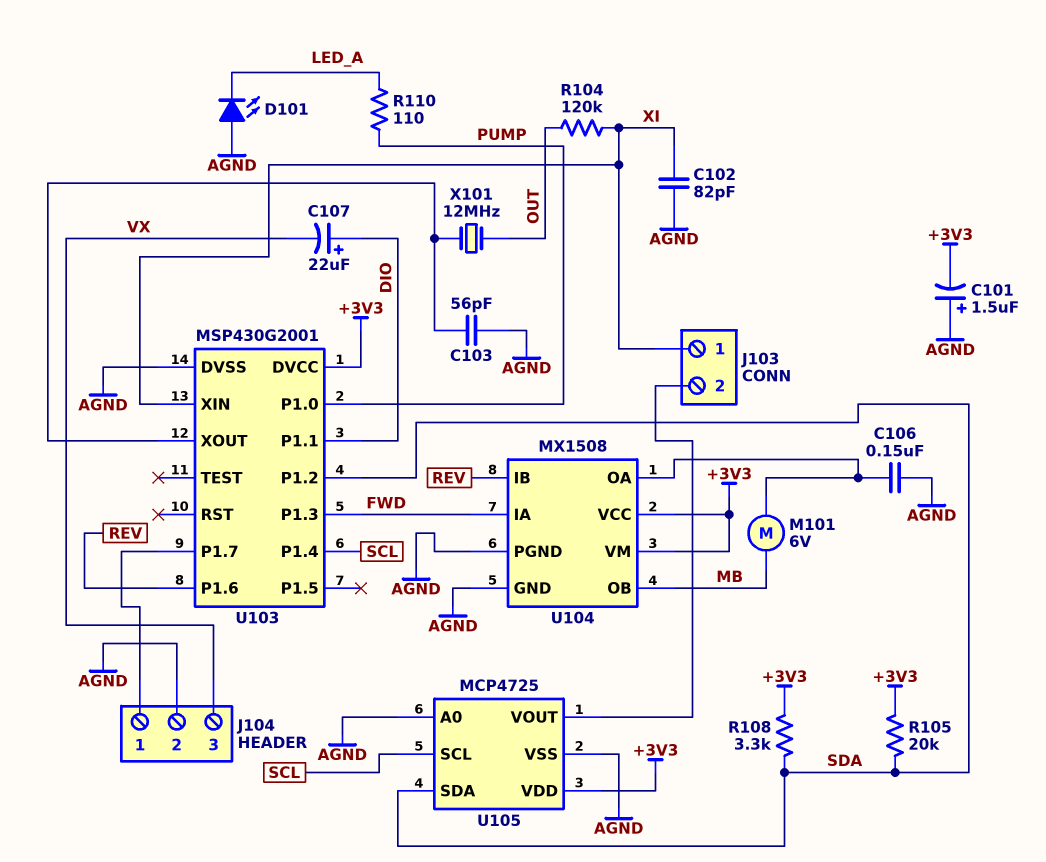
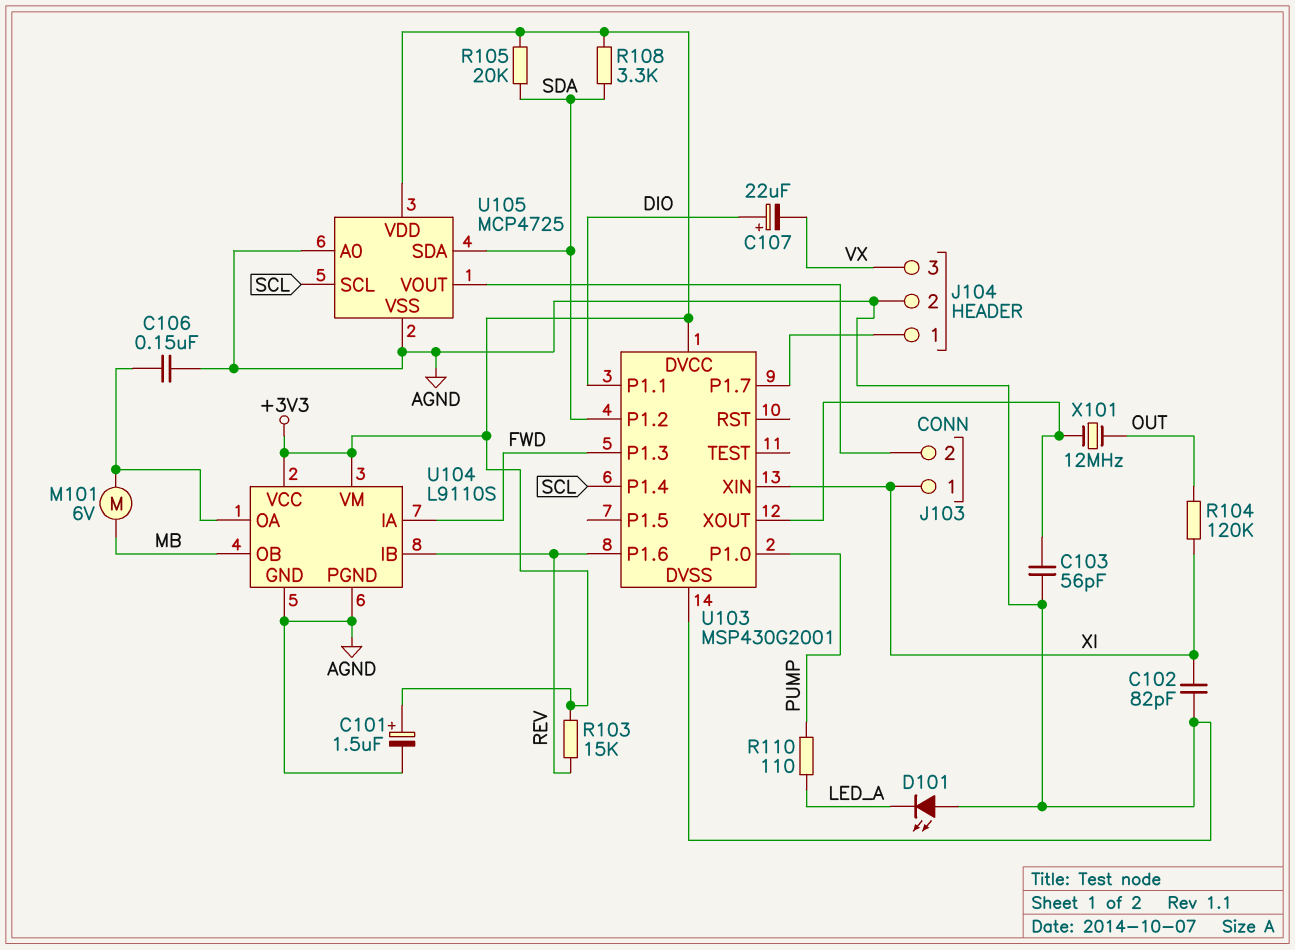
C101: 1.5uF (plus AGND, minus +3V3) -> 1.5uF (plus +3V3, minus AGND)
R103: none -> 15k (+3V3, REV)
U104: MX1508 -> L9110S

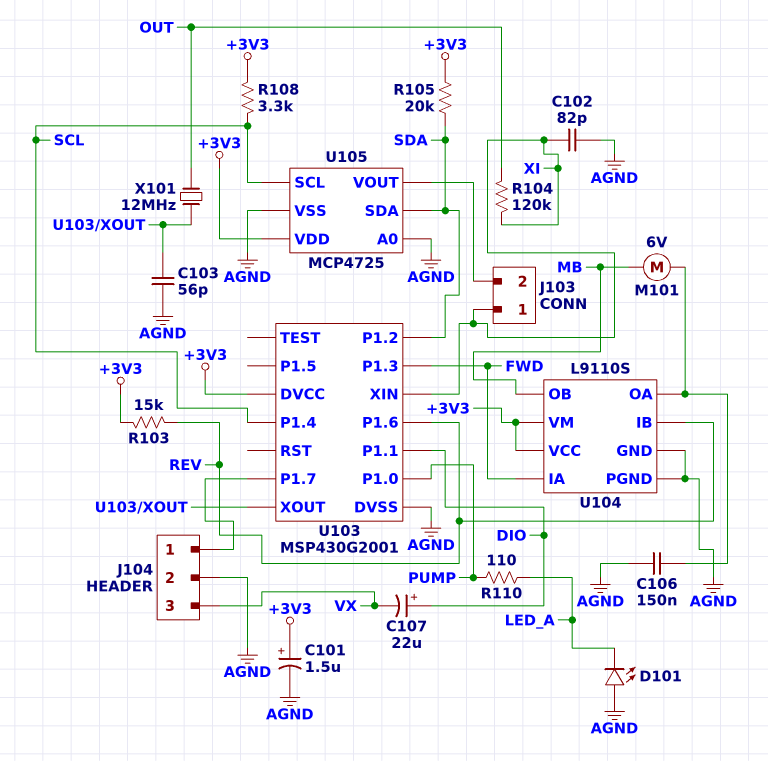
R108: 3.3k (+3V3, SDA) -> 3.3k (+3V3, SCL)

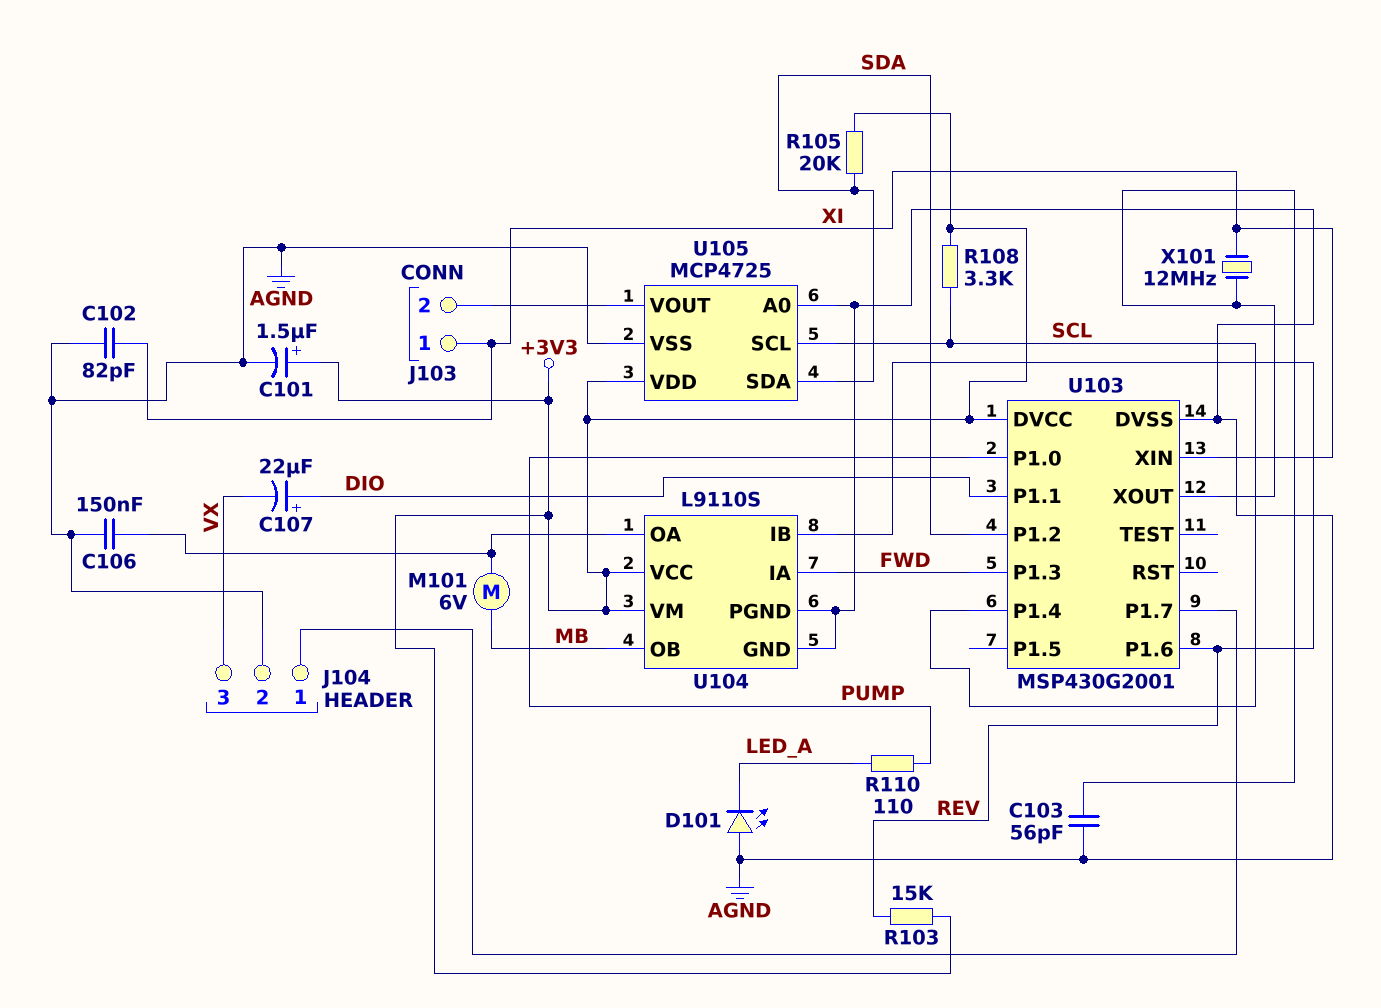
R104: 120k (OUT, XI) -> none
X101: 12MHz (OUT, U103/XOUT) -> 12MHz (U103/XOUT, XI)

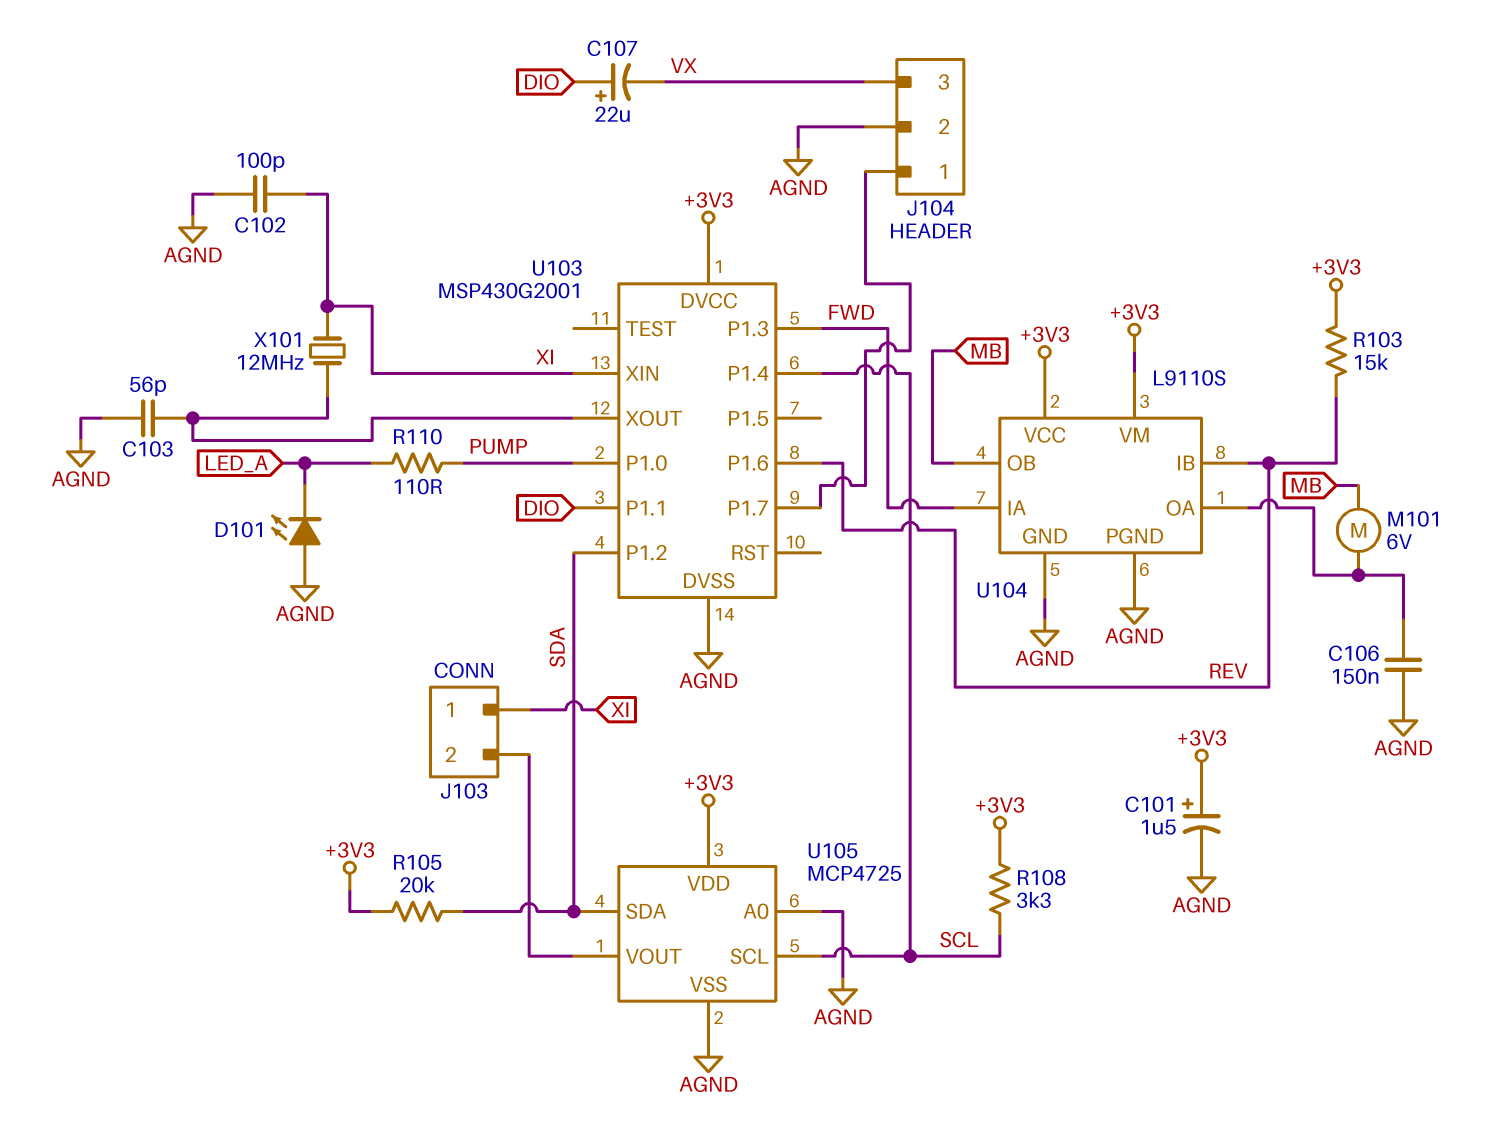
C102: 82pF (AGND, XI) -> 100pF (AGND, XI)

